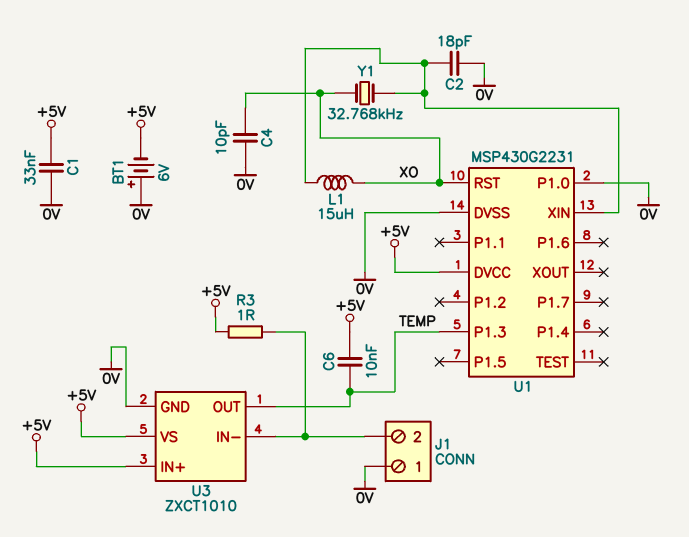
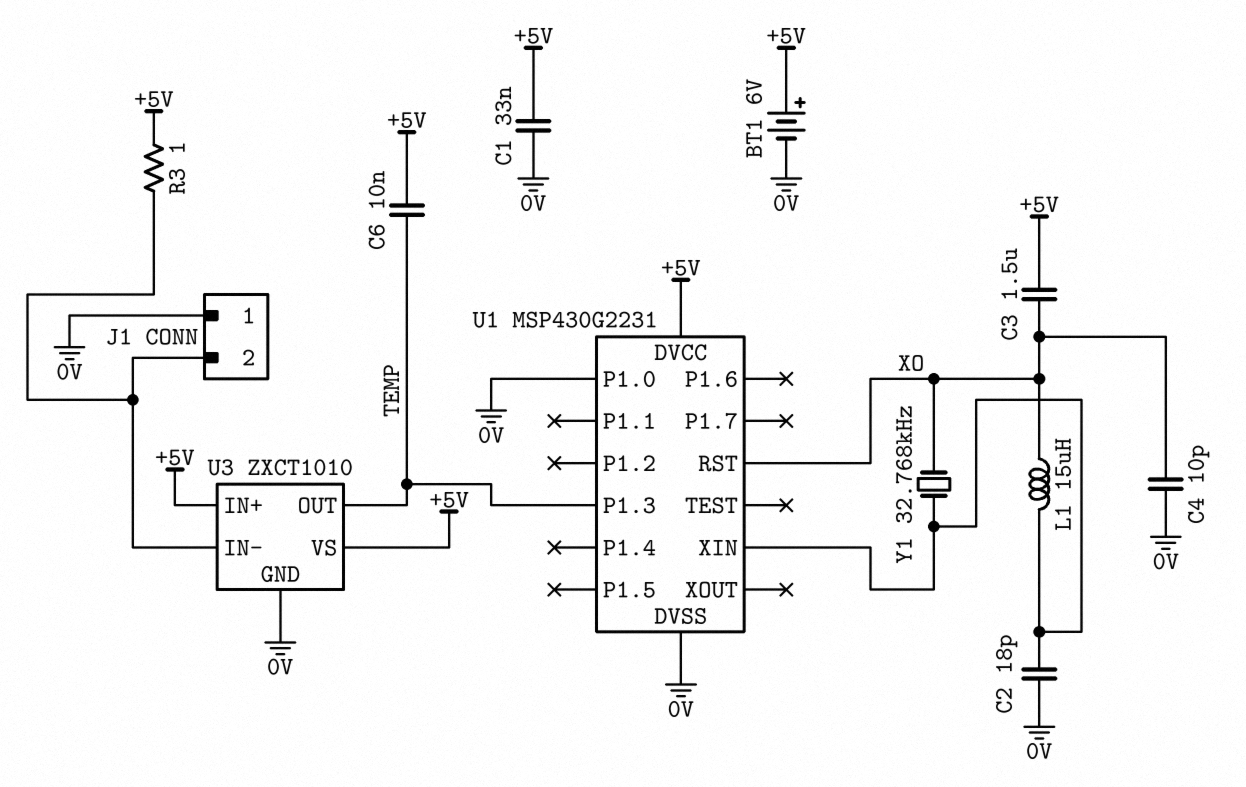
BT1: 6V (plus 0V, minus +5V) -> 6V (plus +5V, minus 0V)
C3: none -> 1.5uF (+5V, XO)

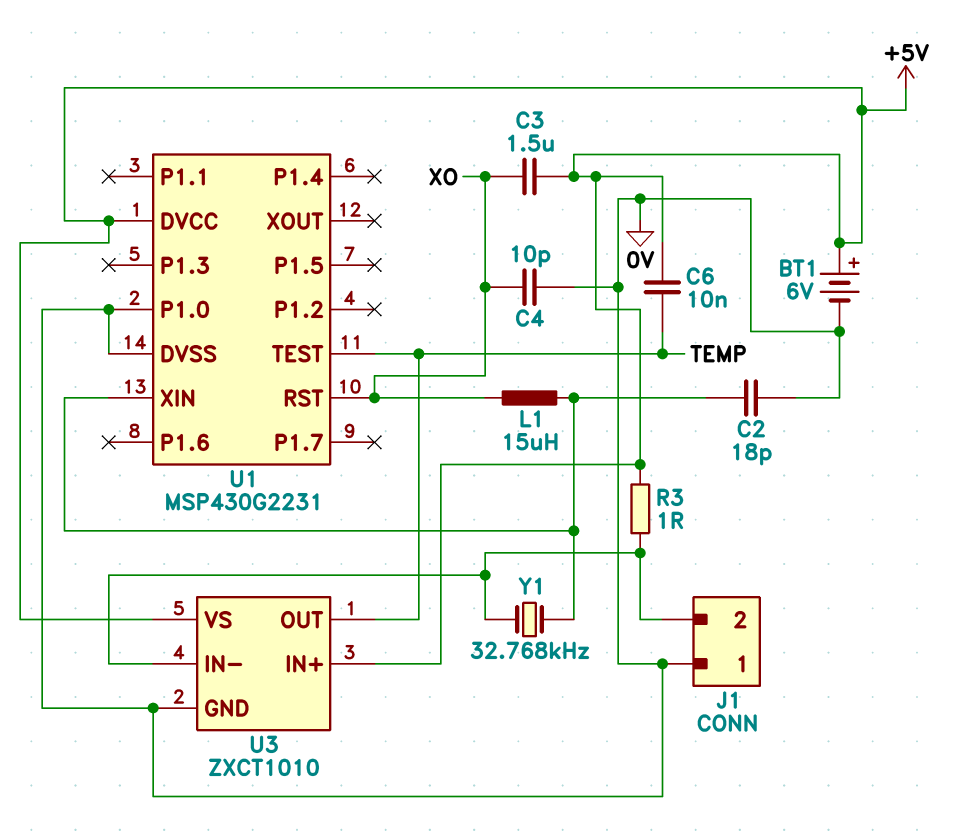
C1: 33nF (+5V, 0V) -> none
U1 pin P1.3: TEMP -> none
U1 pin TEST: none -> TEMP
Y1: 32.768kHz (U1/XIN, XO) -> 32.768kHz (J1/2, U1/XIN)

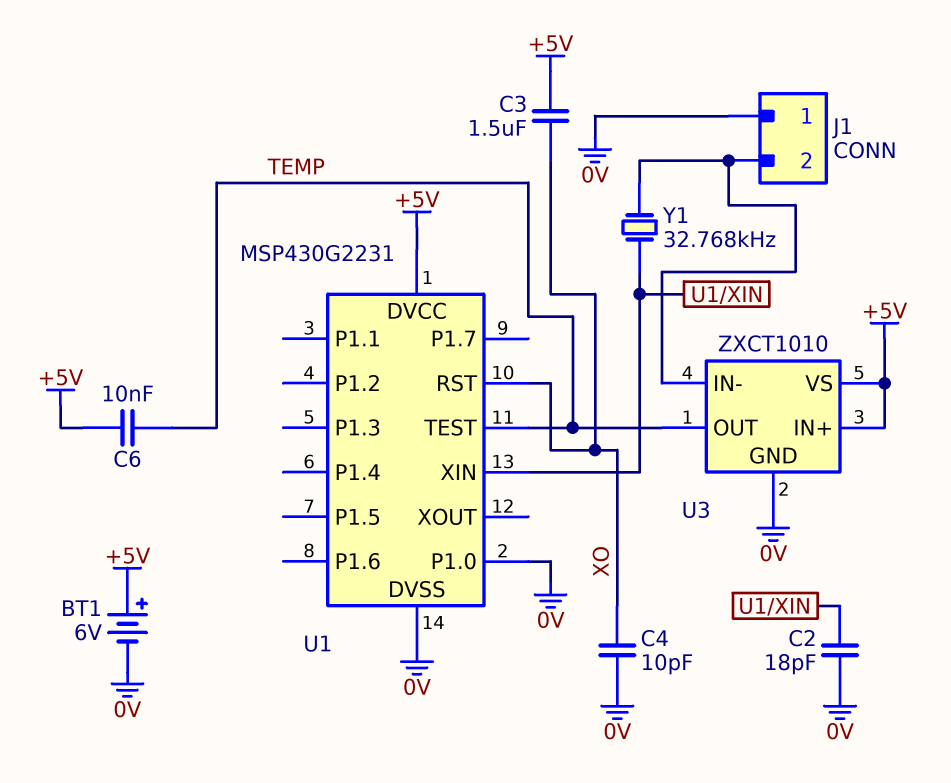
L1: 15uH (U1/XIN, XO) -> none
R3: 1 (+5V, J1/2) -> none

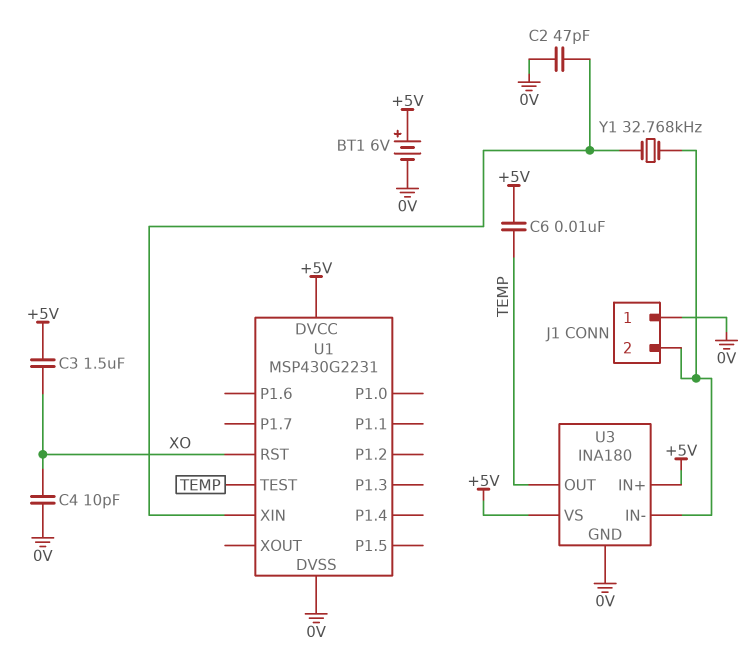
C2: 18pF (0V, U1/XIN) -> 47pF (0V, U1/XIN)
U1 pin P1.0: 0V -> none
U3: ZXCT1010 -> INA180

